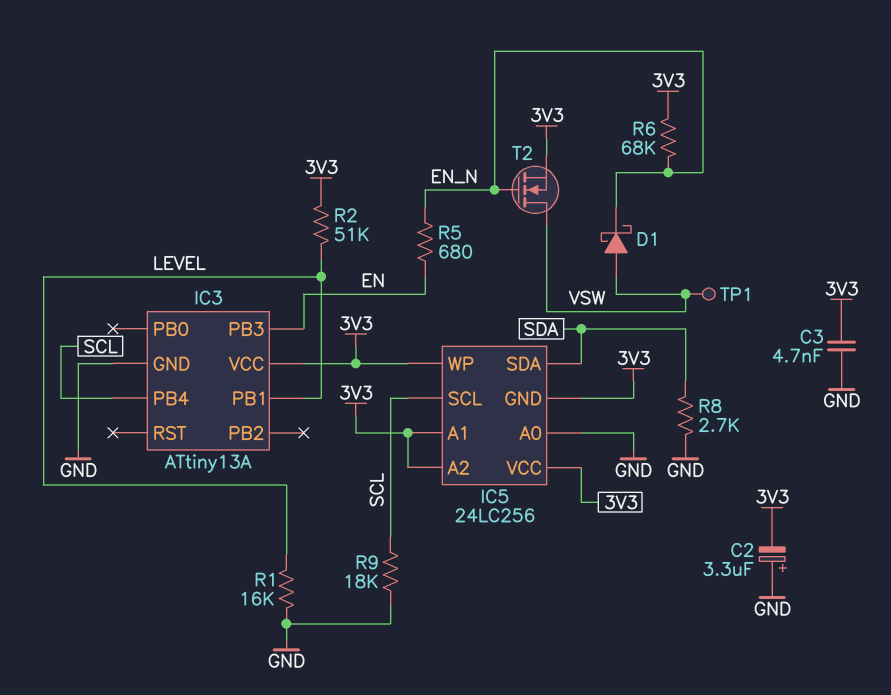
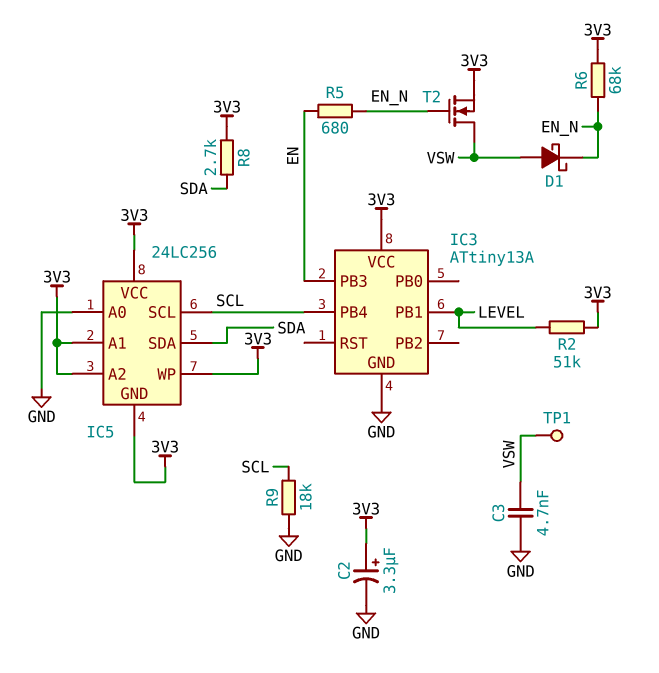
C2: 3.3uF (plus GND, minus 3V3) -> 3.3uF (plus 3V3, minus GND)
C3: 4.7nF (3V3, GND) -> 4.7nF (GND, VSW)
R1: 16k (GND, LEVEL) -> none
R8: 2.7k (GND, SDA) -> 2.7k (3V3, SDA)

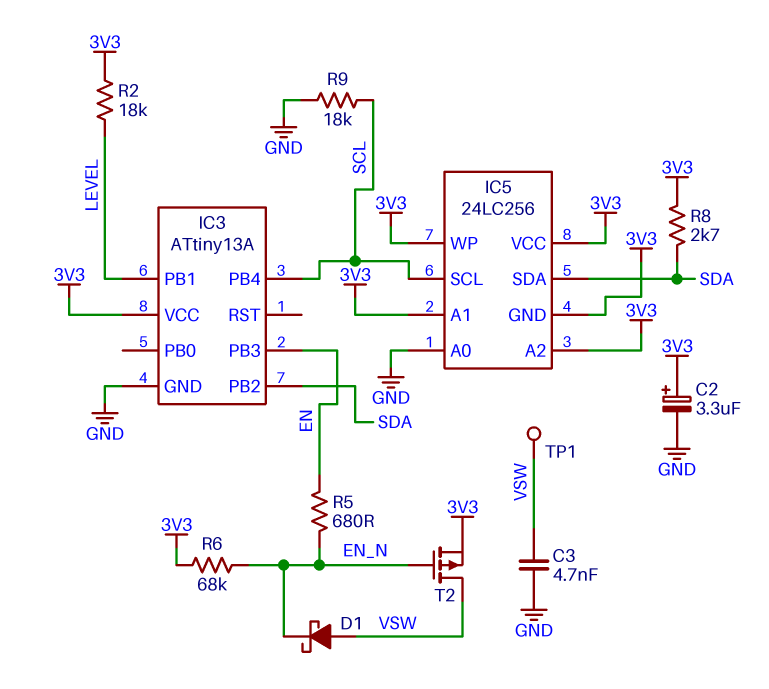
IC3 pin PB2: none -> SDA
R2: 51k (3V3, LEVEL) -> 18k (3V3, LEVEL)
T2: NMOS (G EN_N, D VSW, S 3V3) -> PMOS (G EN_N, D VSW, S 3V3)

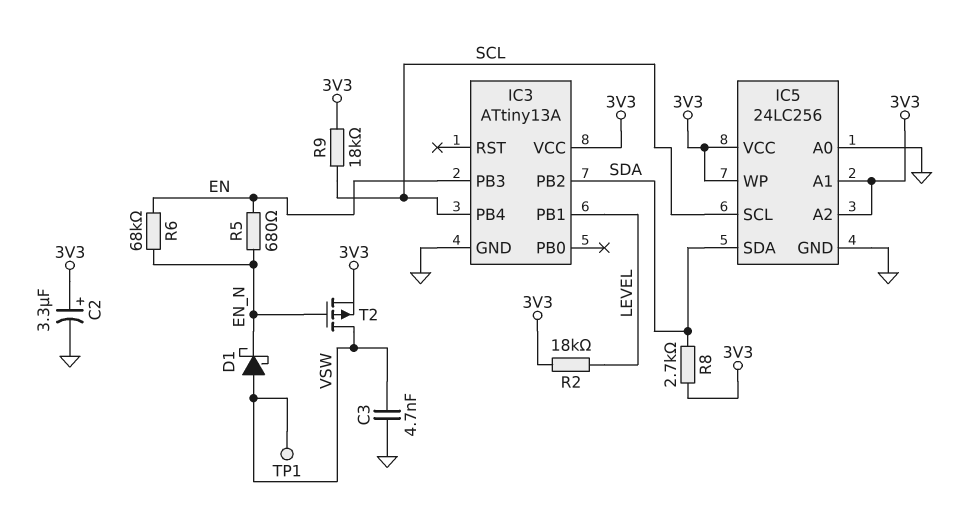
IC5 pin GND: 3V3 -> GND
R6: 68k (3V3, EN_N) -> 68k (EN, EN_N)
R9: 18k (GND, SCL) -> 18k (3V3, SCL)

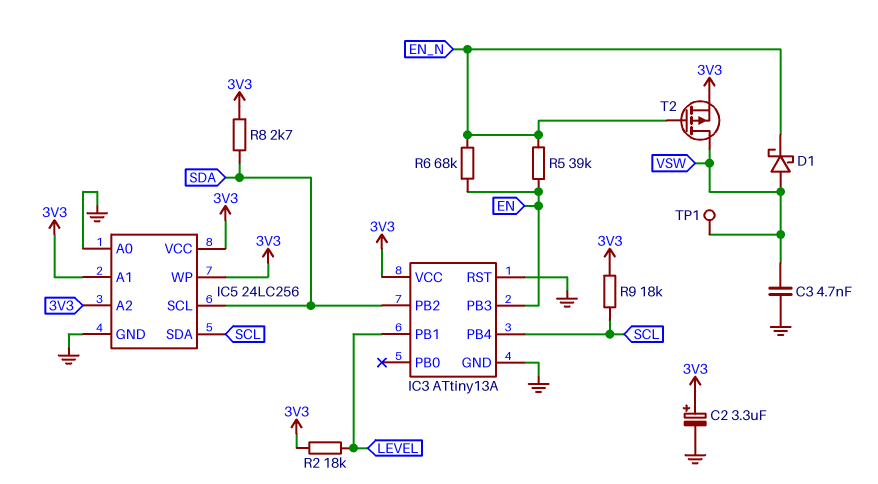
IC3 pin RST: none -> GND
IC5 pin SCL: SCL -> SDA
IC5 pin SDA: SDA -> SCL
R5: 680 (EN, EN_N) -> 39k (EN, EN_N)

